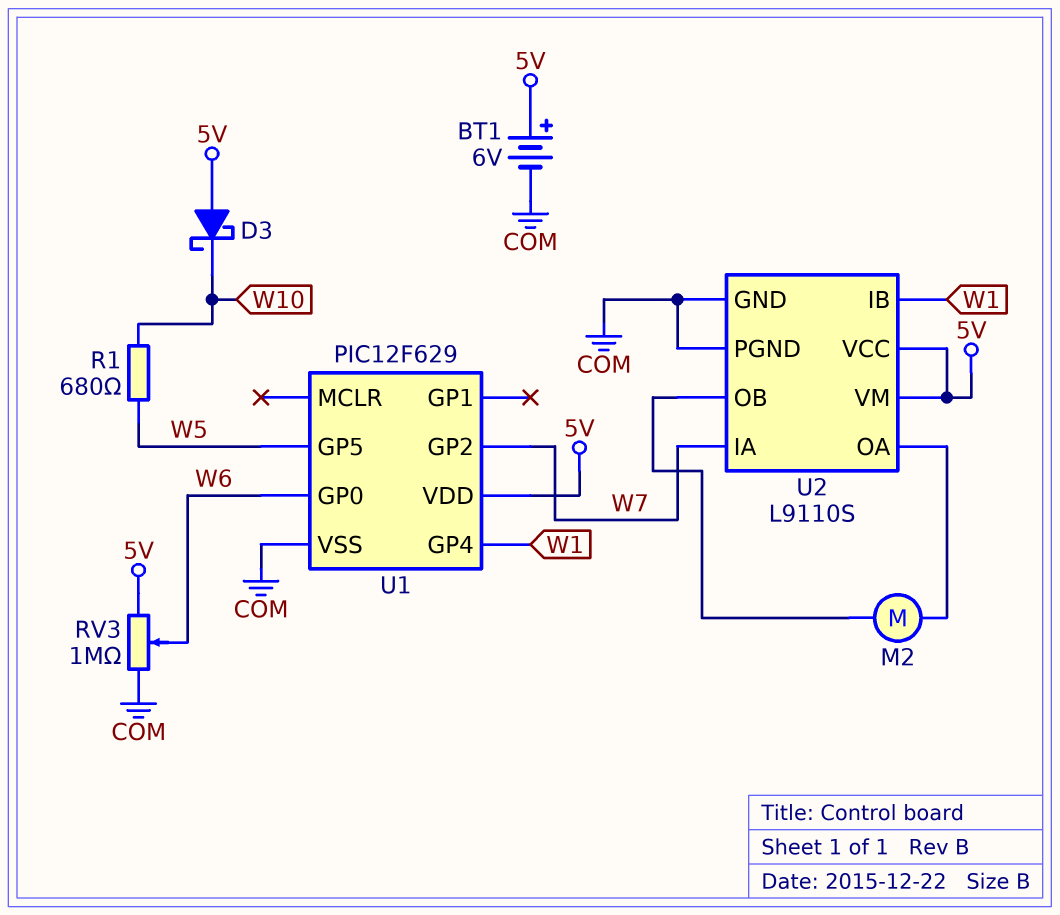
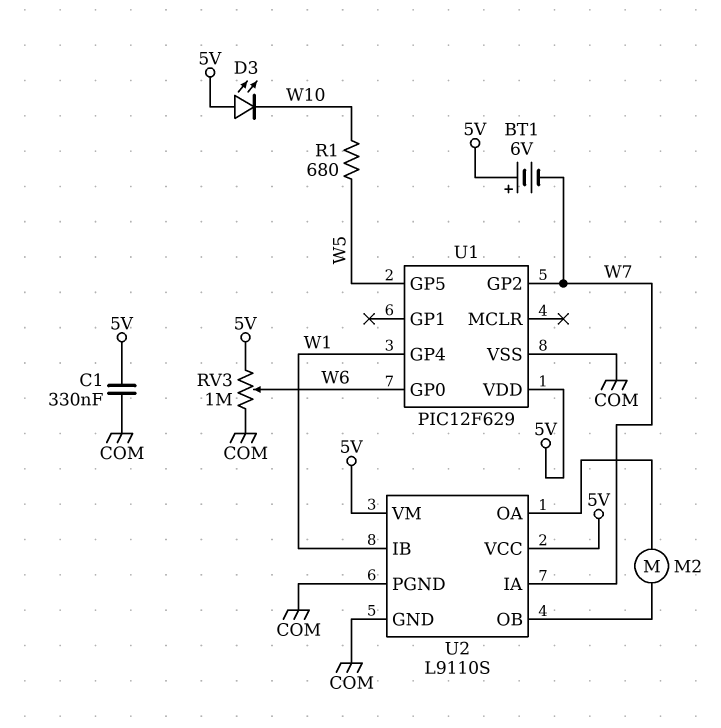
BT1: 6V (plus 5V, minus COM) -> 6V (plus 5V, minus W7)
C1: none -> 330nF (5V, COM)
D3: schottky (A 5V, K W10) -> LED (A 5V, K W10)

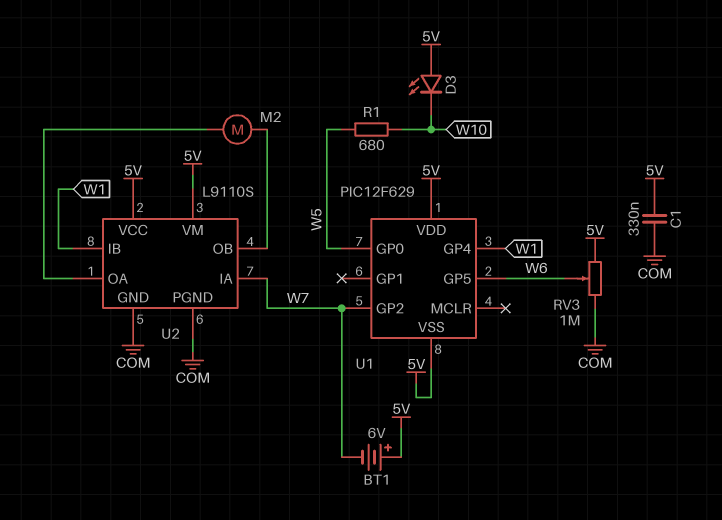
U1 pin GP0: W6 -> W5
U1 pin GP5: W5 -> W6
U1 pin VSS: COM -> 5V

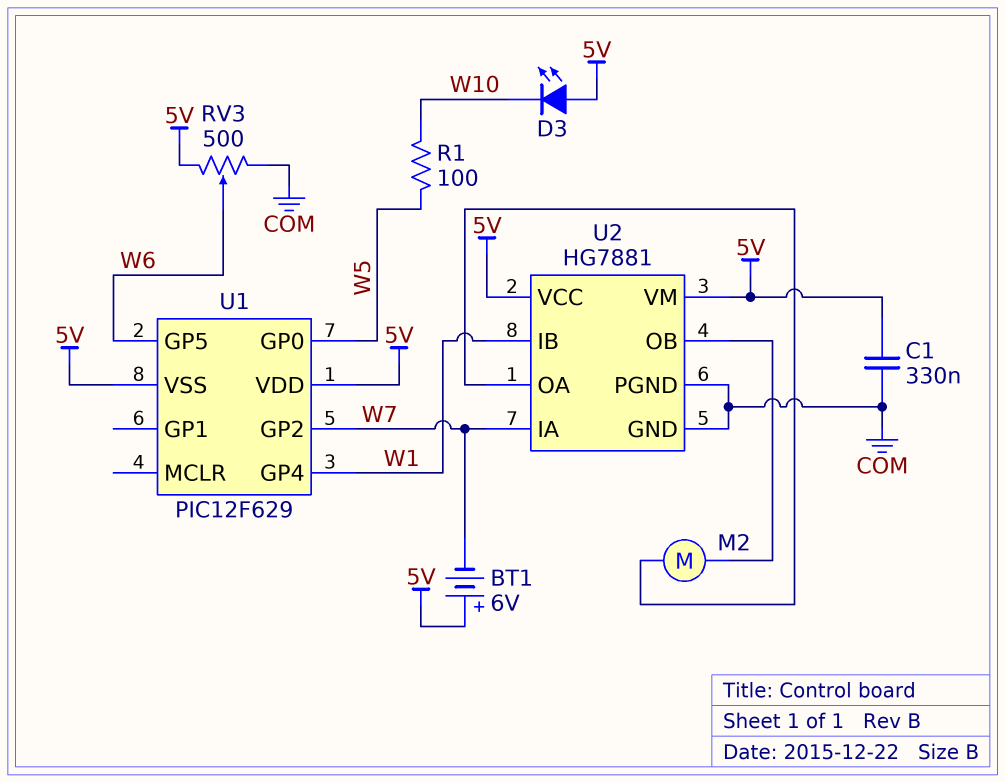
R1: 680 (W5, W10) -> 100 (W5, W10)
RV3: 1M (5V, COM, wiper W6) -> 500 (5V, COM, wiper W6)
U2: L9110S -> HG7881

